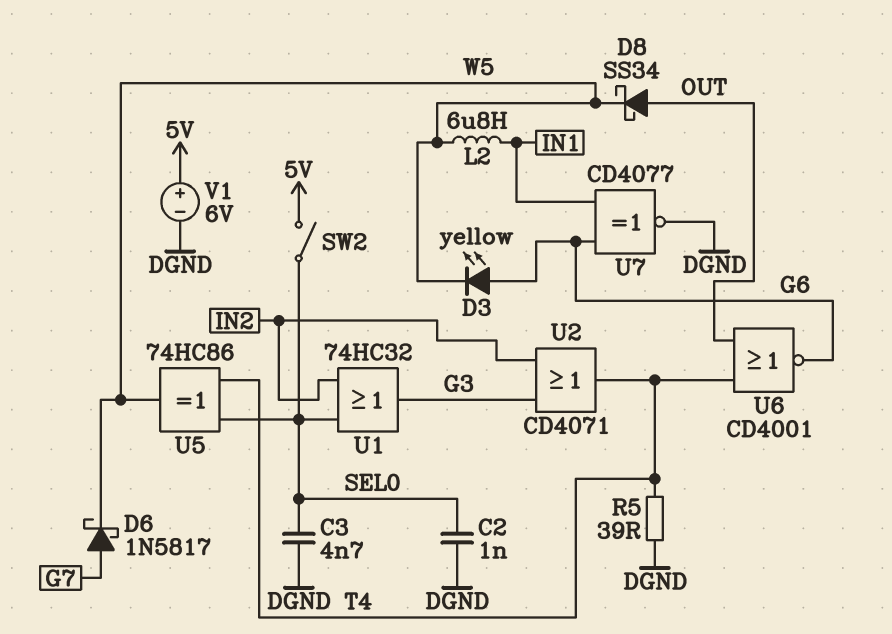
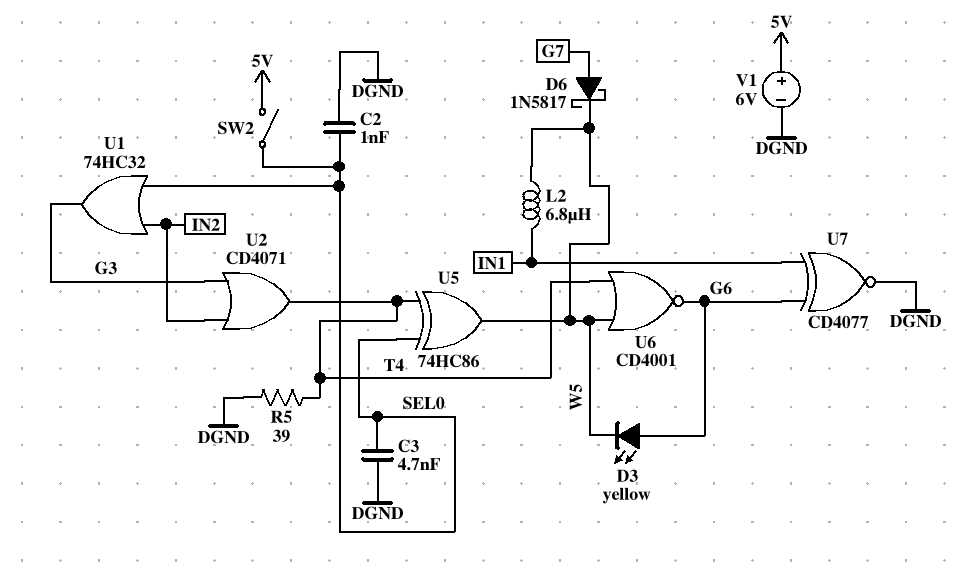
D8: schottky SS34 (A OUT, K W5) -> none
U6: NOR CD4001 (in OUT, in T4, out G6) -> NOR CD4001 (in T4, in W5, out G6)

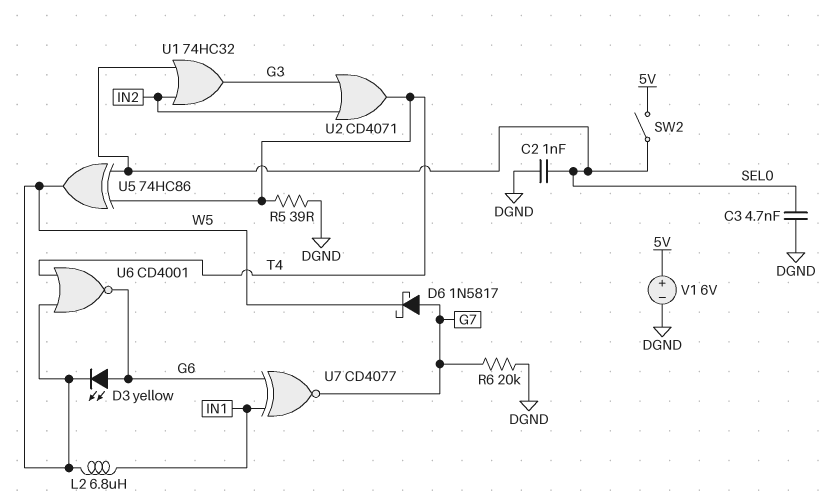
R6: none -> 20k (DGND, G7)
U7: XNOR CD4077 (in G6, in IN1, out DGND) -> XNOR CD4077 (in G6, in IN1, out G7)

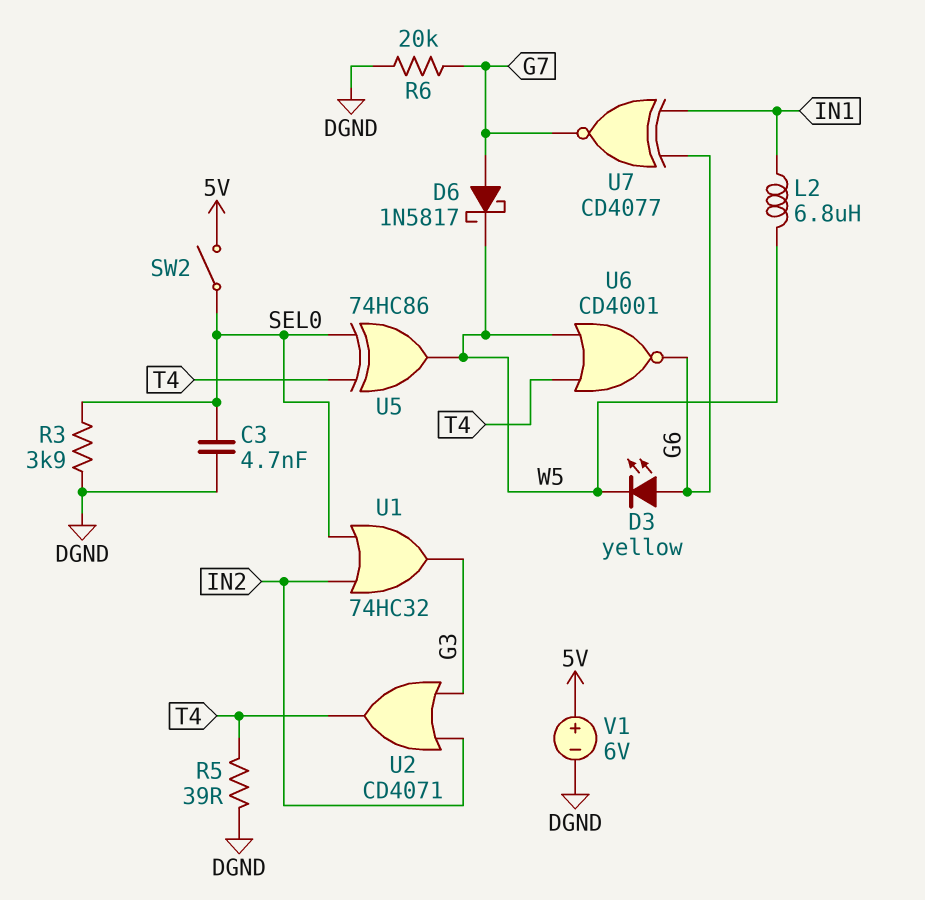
C2: 1nF (DGND, SEL0) -> none
R3: none -> 3.9k (DGND, SEL0)

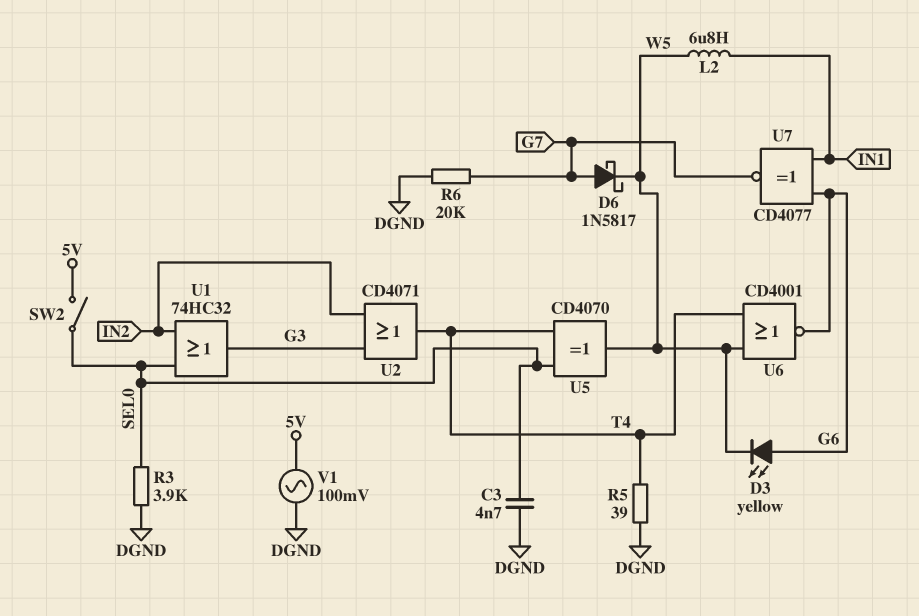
U5: XOR 74HC86 (in SEL0, in T4, out W5) -> XOR CD4070 (in SEL0, in T4, out W5)
V1: 6V (plus 5V, minus DGND) -> AC 100mV (5V, DGND)

